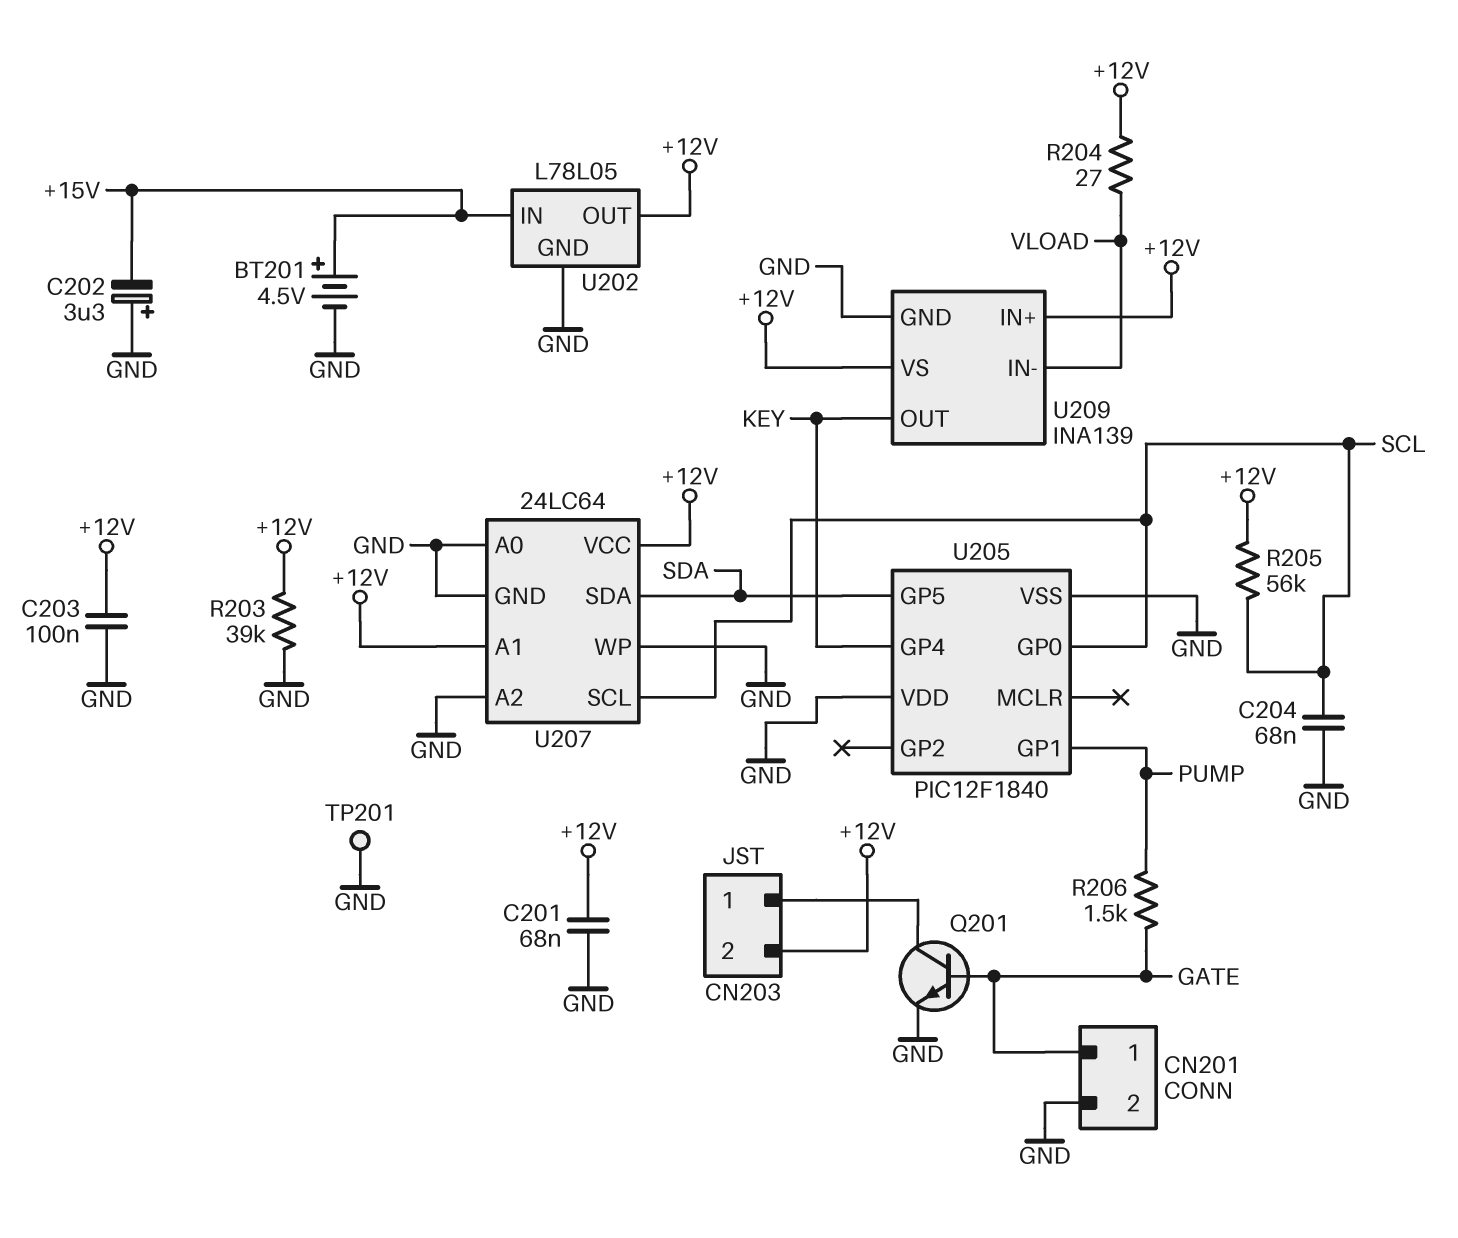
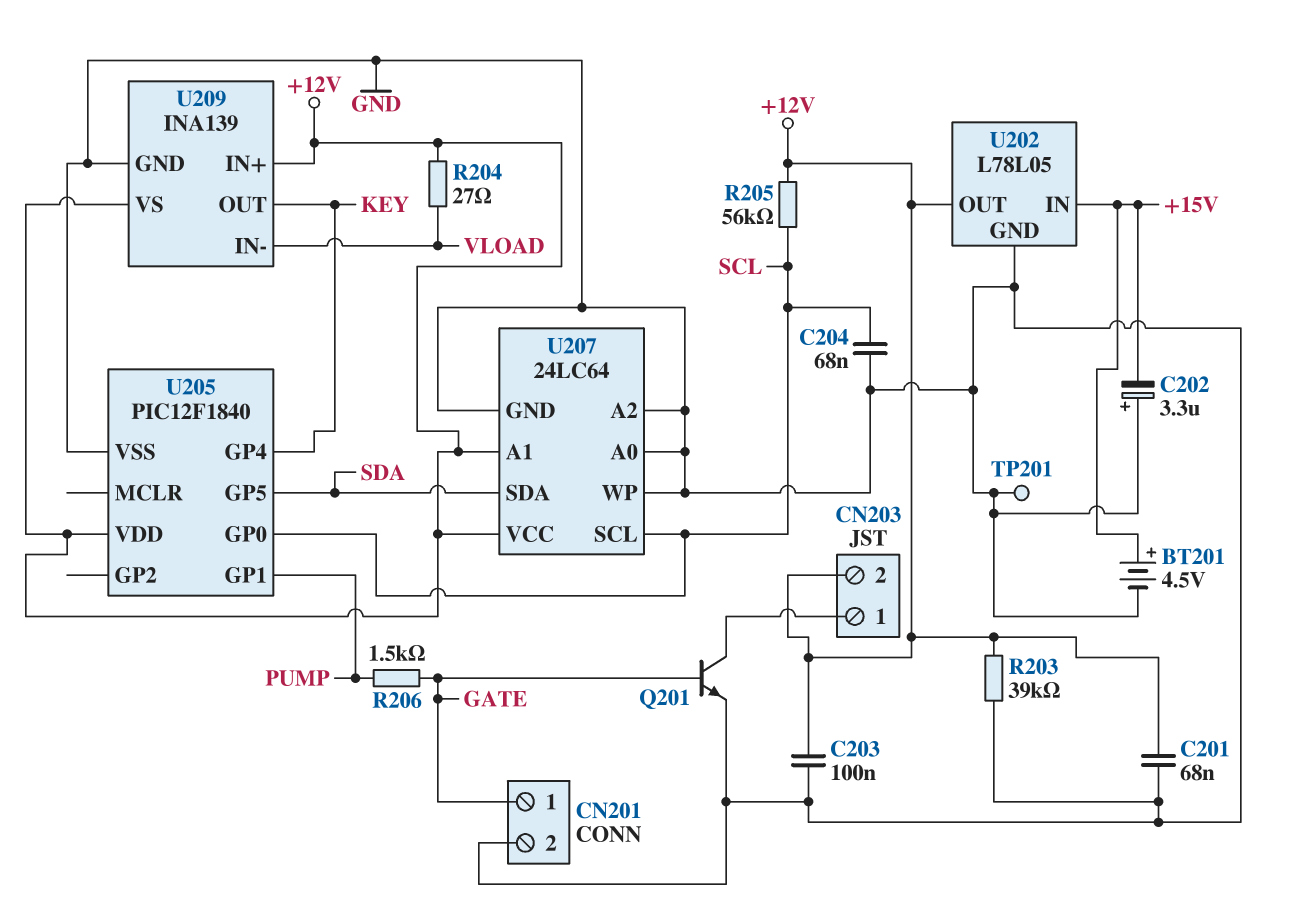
U205 pin VDD: GND -> +12V

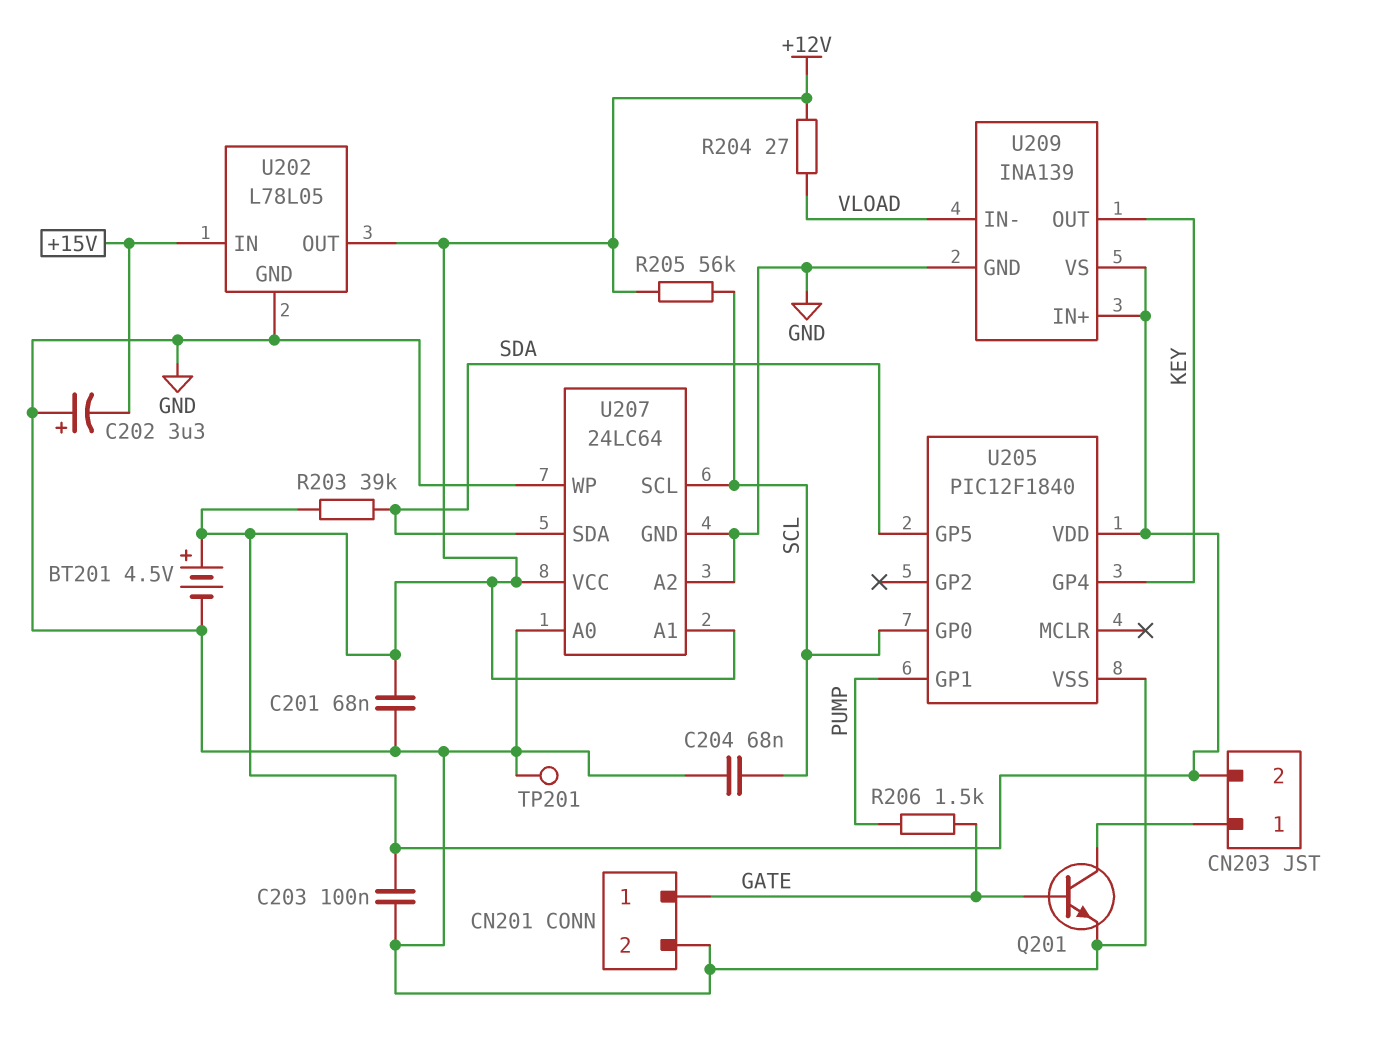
BT201: 4.5V (plus +15V, minus GND) -> 4.5V (plus +12V, minus GND)
R203: 39k (+12V, GND) -> 39k (+12V, SDA)

